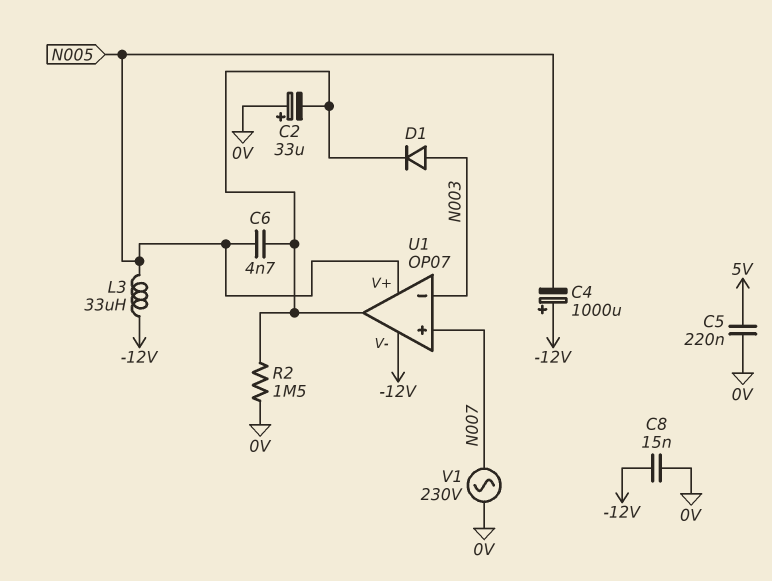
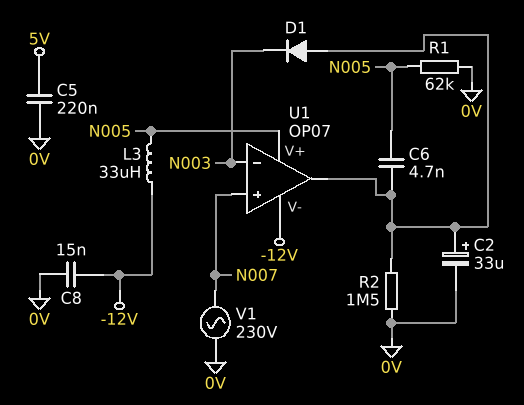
C2: 33uF (plus 0V, minus U1/out) -> 33uF (plus U1/out, minus 0V)
C4: 1000uF (plus -12V, minus N005) -> none
D1: diode (A N003, K U1/out) -> diode (A U1/out, K N003)
R1: none -> 62k (0V, N005)

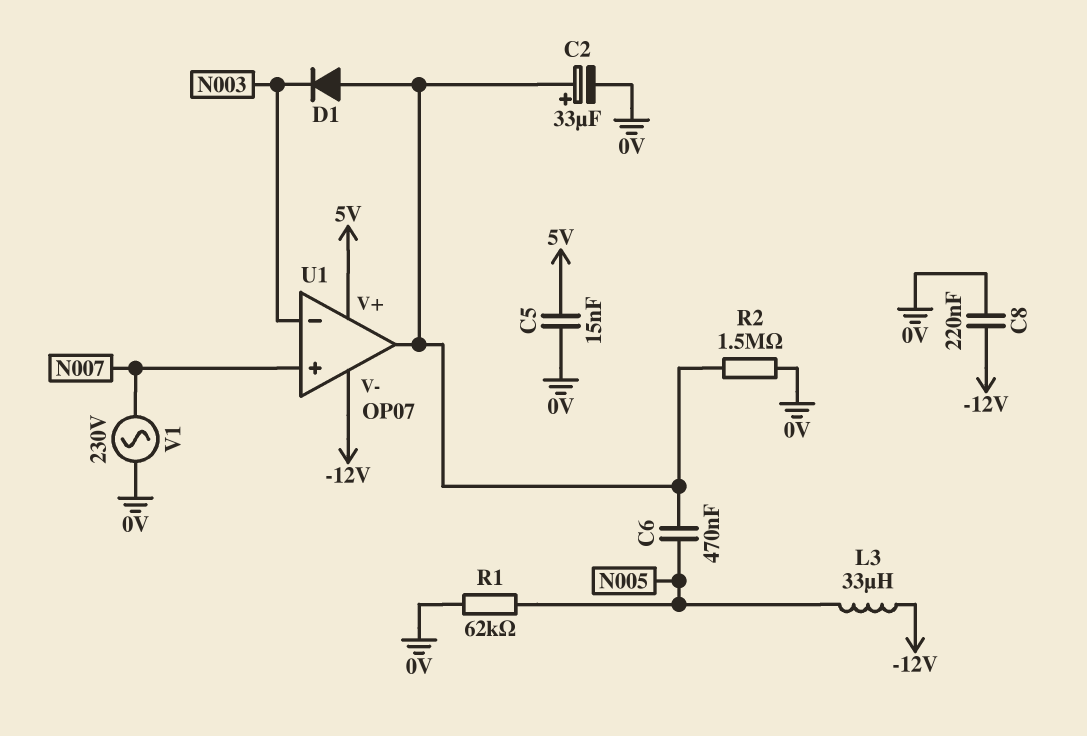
C5: 220nF (0V, 5V) -> 15nF (0V, 5V)
C6: 4.7nF (N005, U1/out) -> 470nF (N005, U1/out)
C8: 15nF (-12V, 0V) -> 220nF (-12V, 0V)
U1 pin V+: N005 -> 5V

